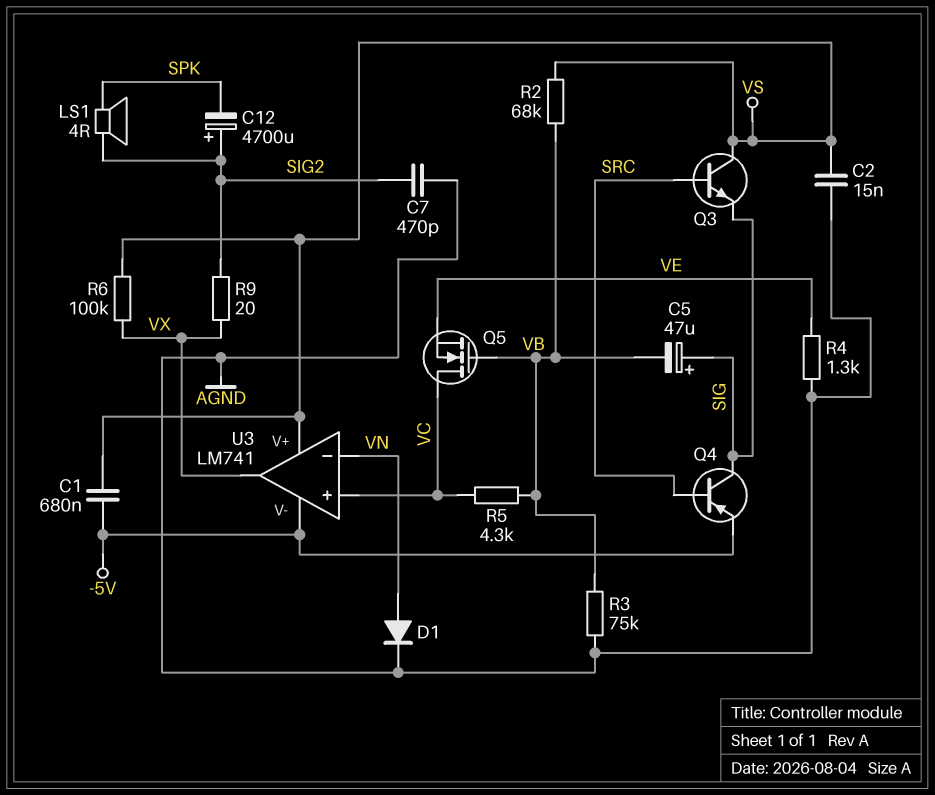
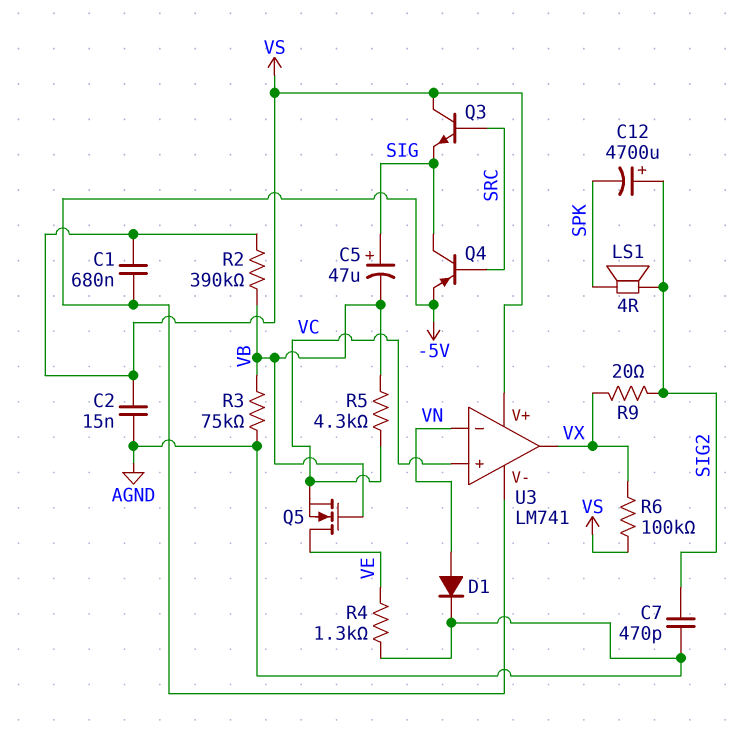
Q5: NMOS (G VB, D VC, S VE) -> NMOS (G VB, D VE, S VC)
R2: 68k (VB, VS) -> 390k (VB, VS)

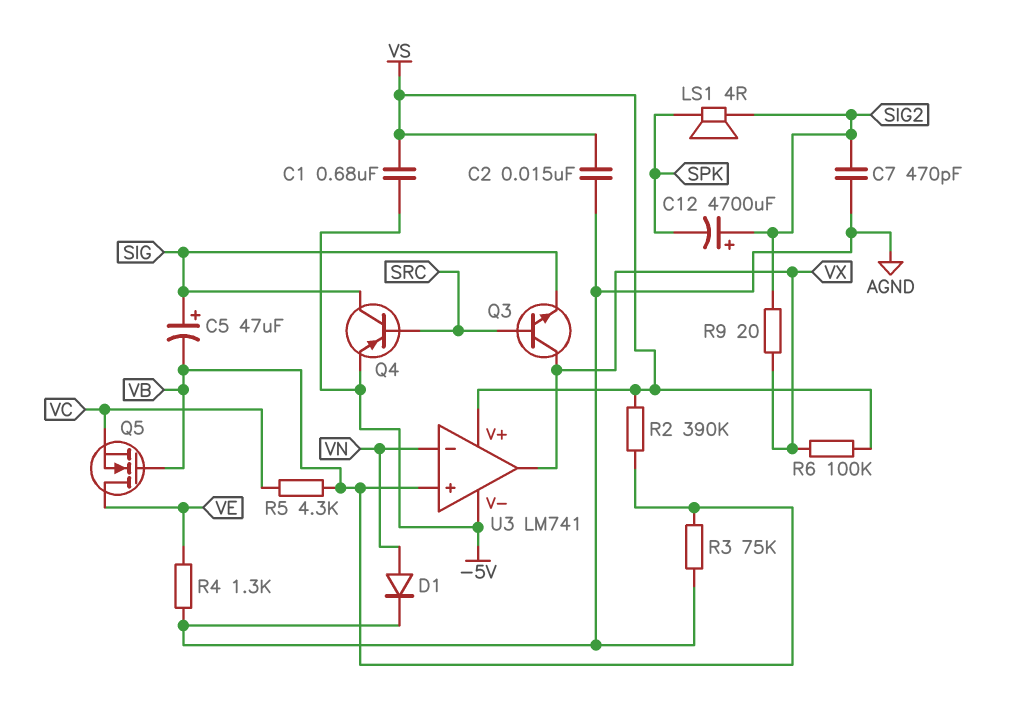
Q3: NPN (B SRC, C VS, E SIG) -> NPN (B SRC, C VX, E SIG)
U3 pin in+: VC -> VB

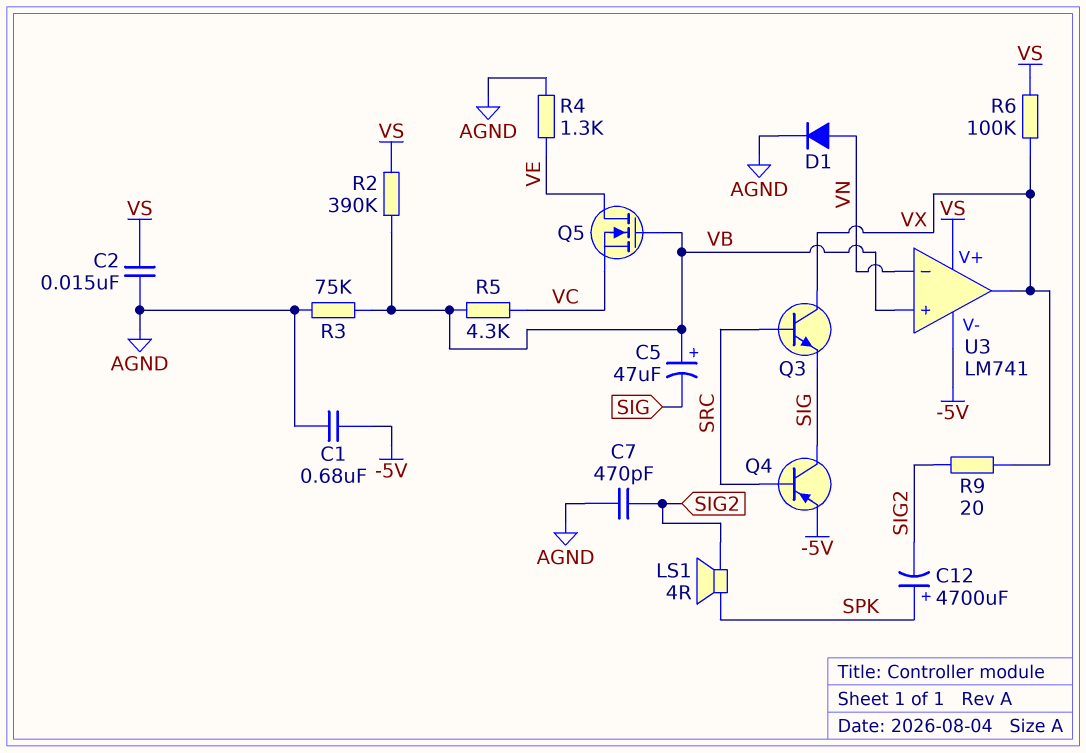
C1: 680nF (-5V, VS) -> 680nF (-5V, AGND)
C5: 47uF (plus SIG, minus VB) -> 47uF (plus VB, minus SIG)
C12: 4700uF (plus SIG2, minus SPK) -> 4700uF (plus SPK, minus SIG2)

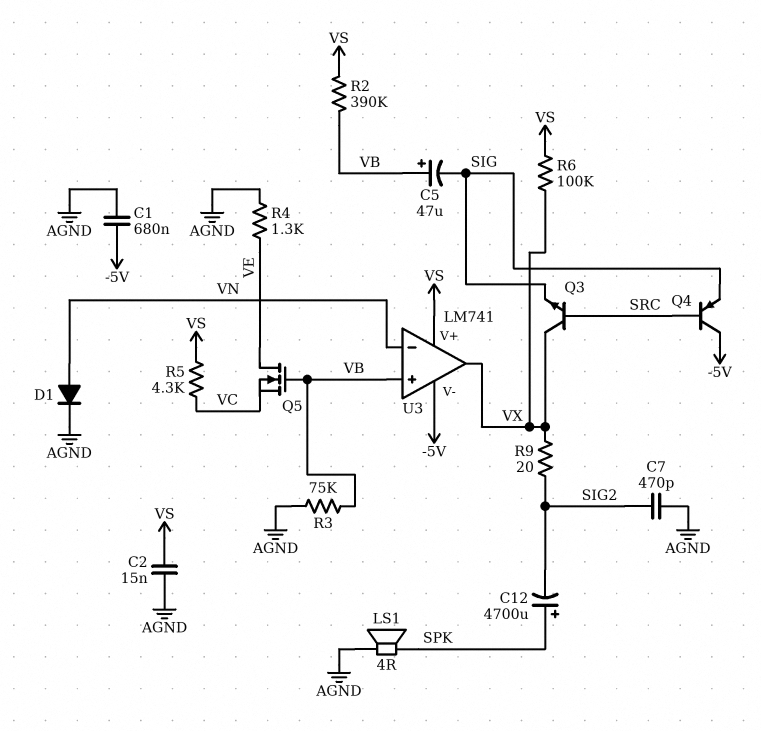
LS1: speaker 4R (SIG2, SPK) -> speaker 4R (AGND, SPK)
Q4: PNP (B SRC, C SIG, E -5V) -> PNP (B SRC, C -5V, E SIG)
R5: 4.3k (VB, VC) -> 4.3k (VC, VS)

